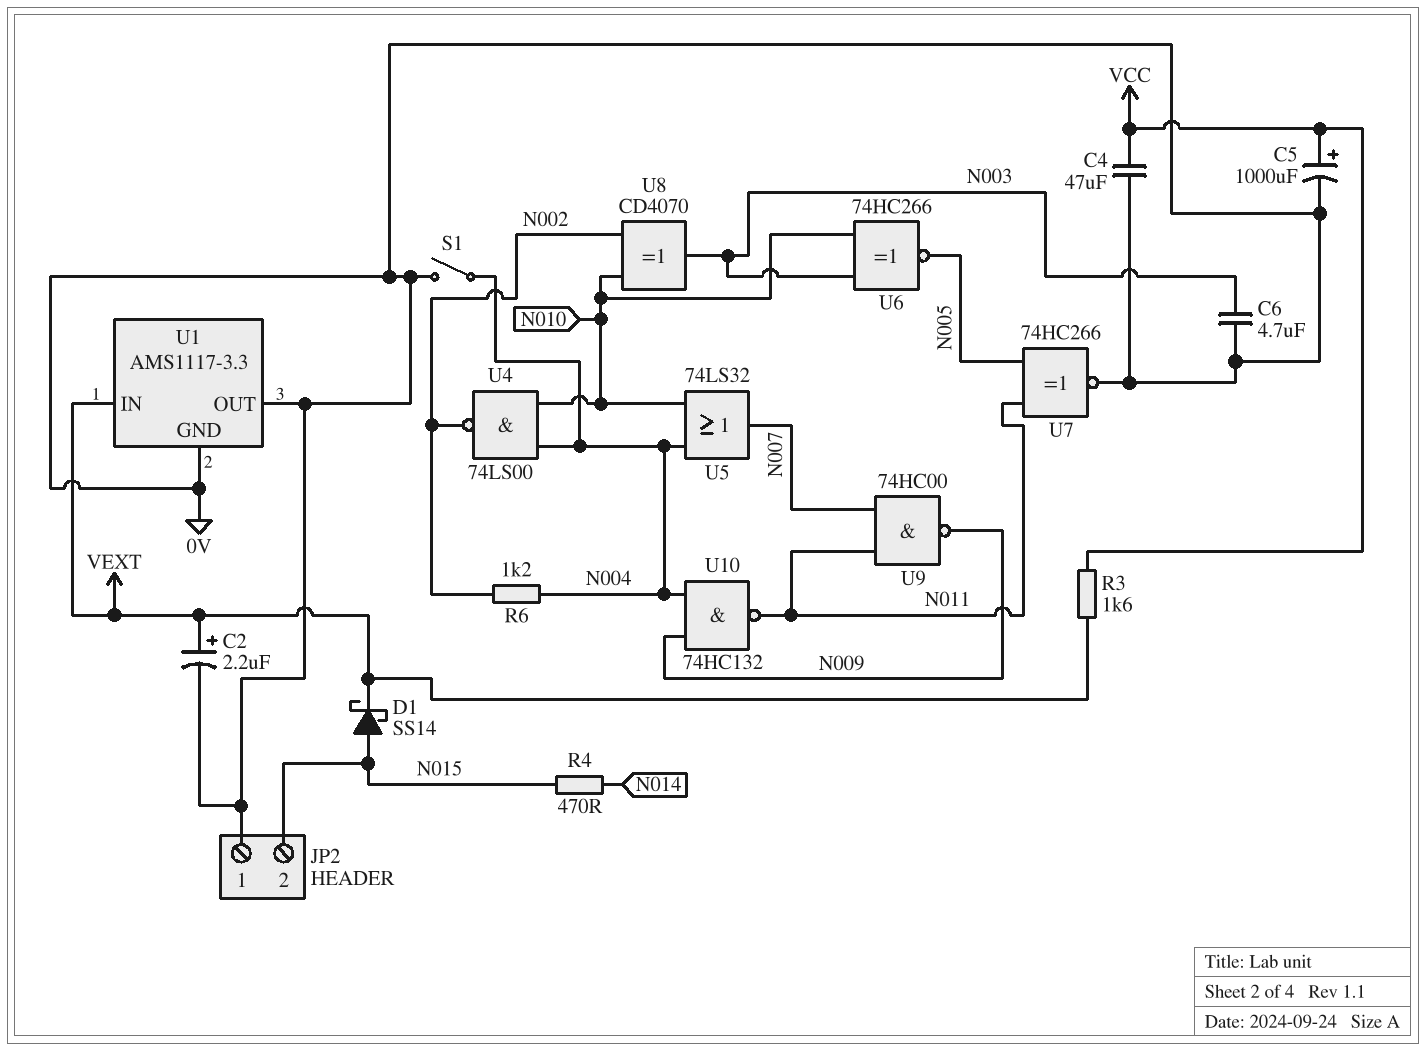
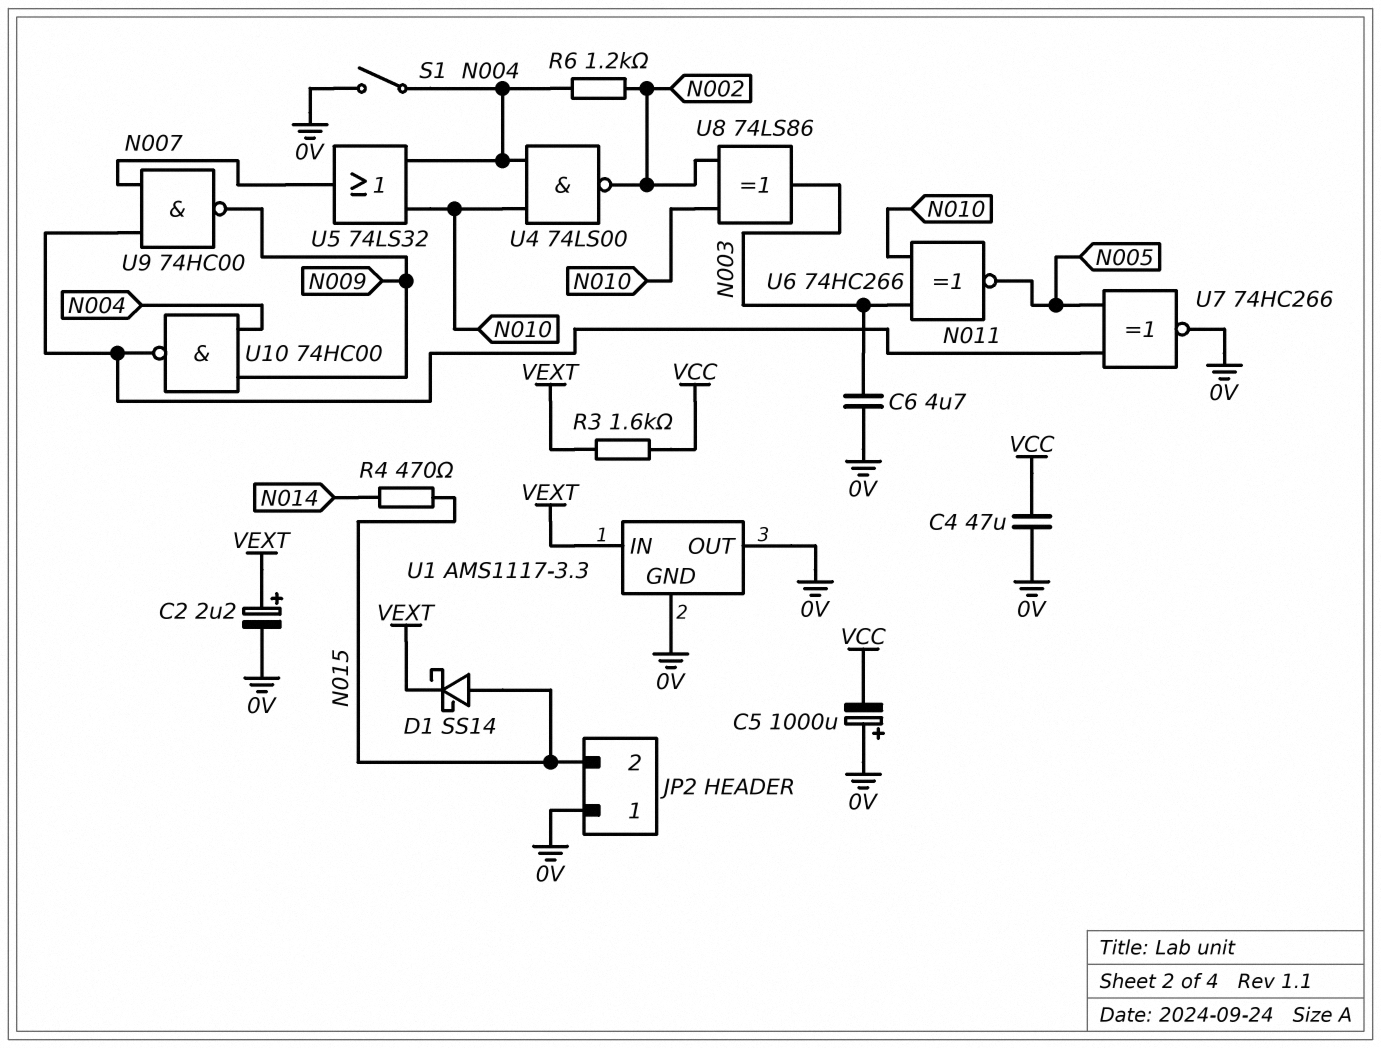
C5: 1000uF (plus VCC, minus 0V) -> 1000uF (plus 0V, minus VCC)
U8: XOR CD4070 (in N002, in N010, out N003) -> XOR 74LS86 (in N002, in N010, out N003)
U10: NAND 74HC132 (in N004, in N009, out N011) -> NAND 74HC00 (in N004, in N009, out N011)

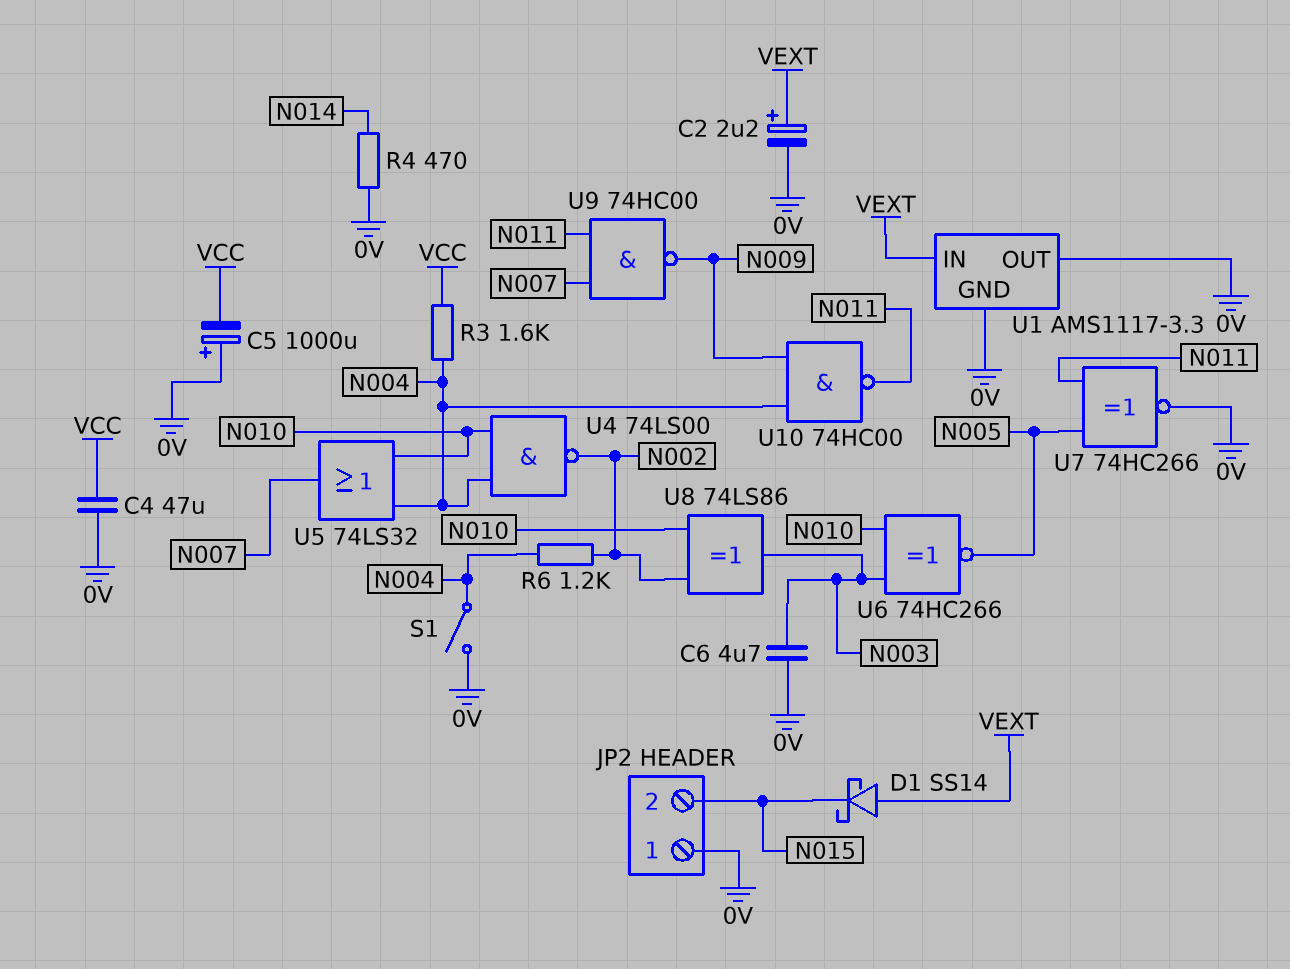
D1: schottky SS14 (A N015, K VEXT) -> schottky SS14 (A VEXT, K N015)
R3: 1.6k (VCC, VEXT) -> 1.6k (N004, VCC)
R4: 470 (N014, N015) -> 470 (0V, N014)

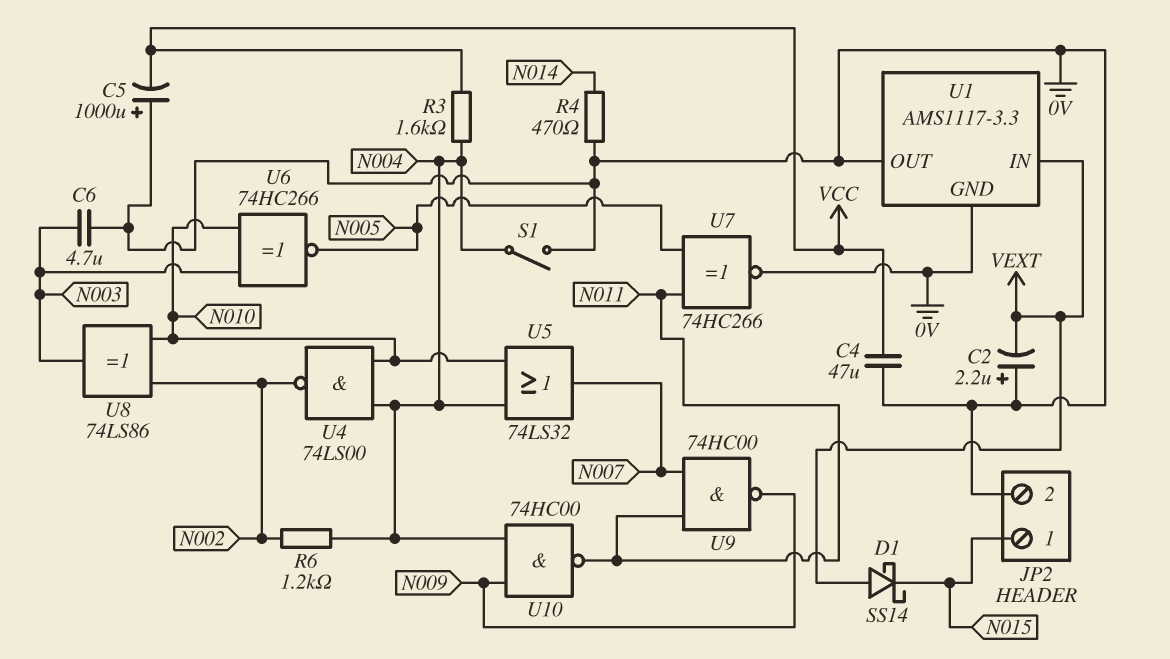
C2: 2.2uF (plus VEXT, minus 0V) -> 2.2uF (plus 0V, minus VEXT)
JP2 pin 1: 0V -> N015
JP2 pin 2: N015 -> 0V

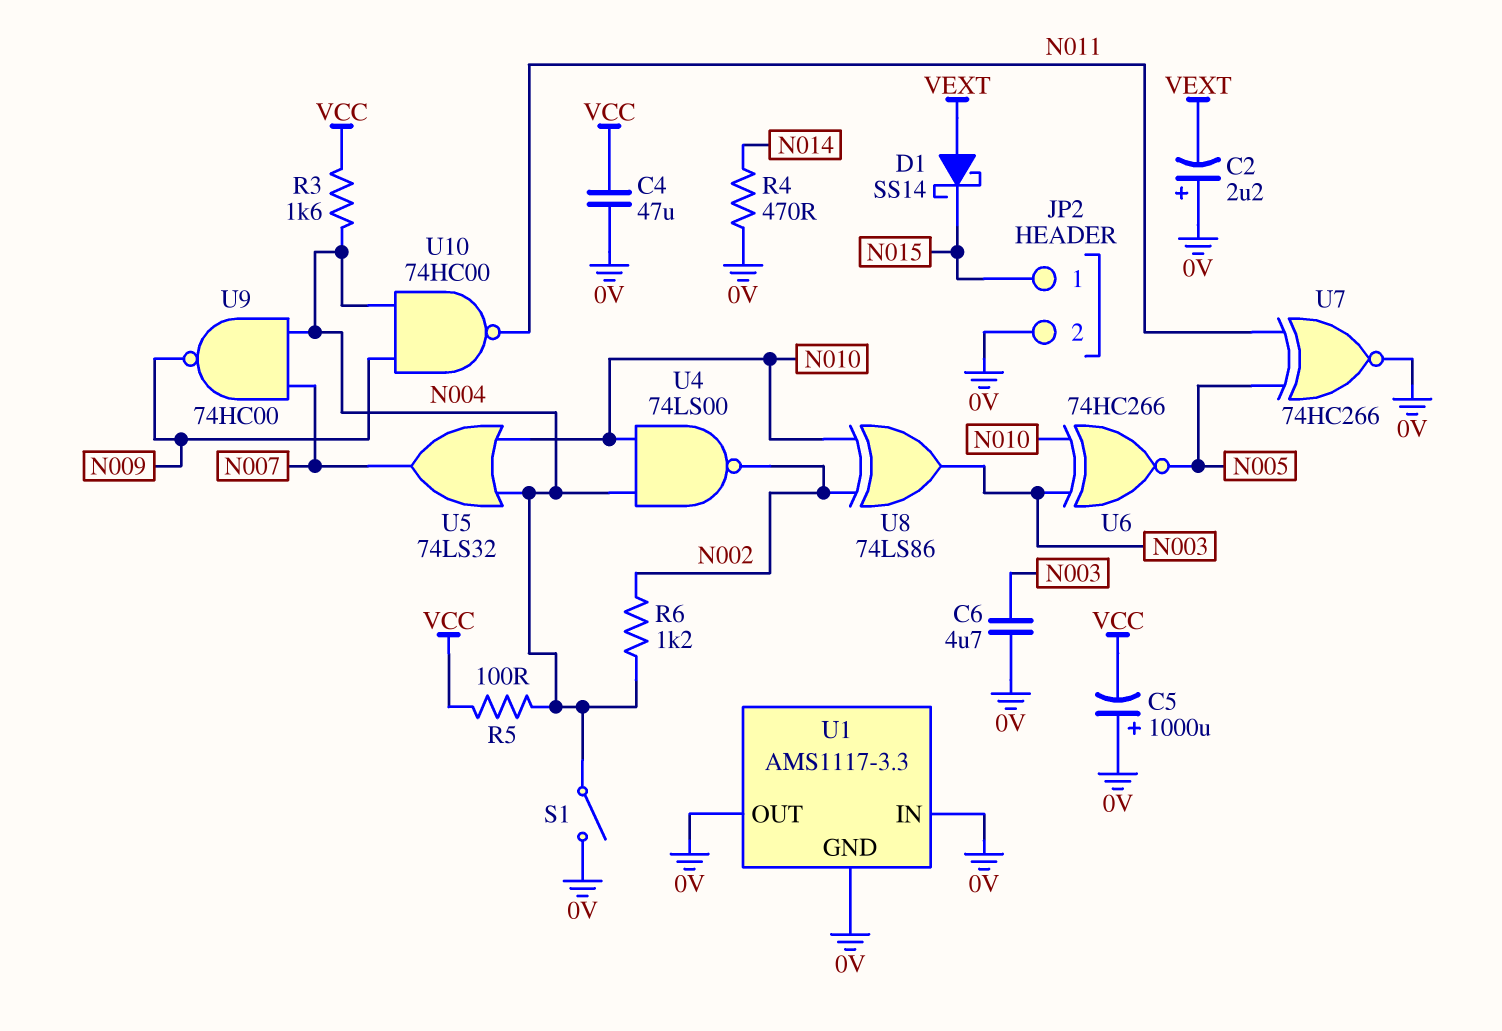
R5: none -> 100 (N004, VCC)
U1 pin IN: VEXT -> 0V
U9: NAND 74HC00 (in N007, in N011, out N009) -> NAND 74HC00 (in N004, in N007, out N009)

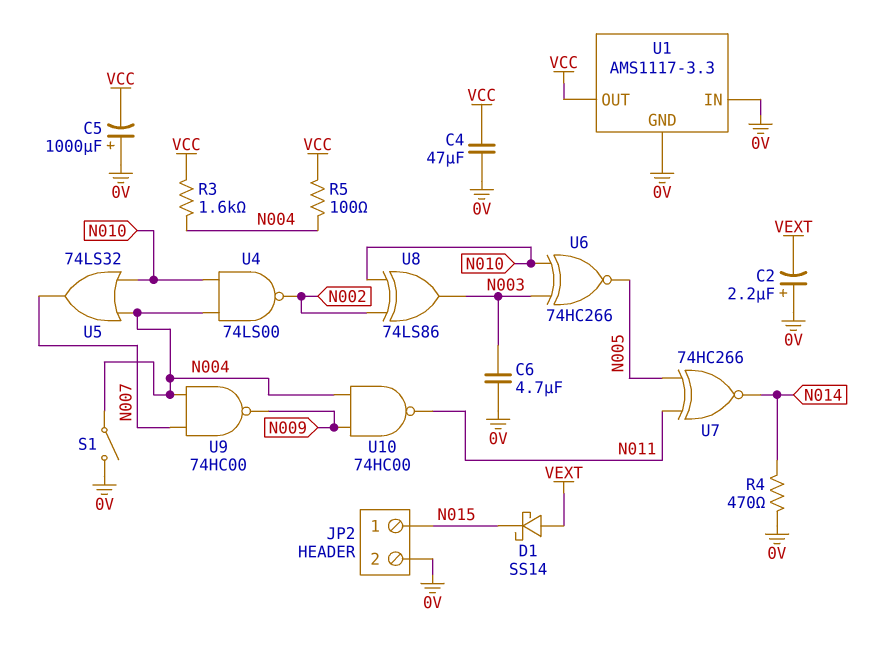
R6: 1.2k (N002, N004) -> none
U1 pin OUT: 0V -> VCC
U7: XNOR 74HC266 (in N005, in N011, out 0V) -> XNOR 74HC266 (in N005, in N011, out N014)

